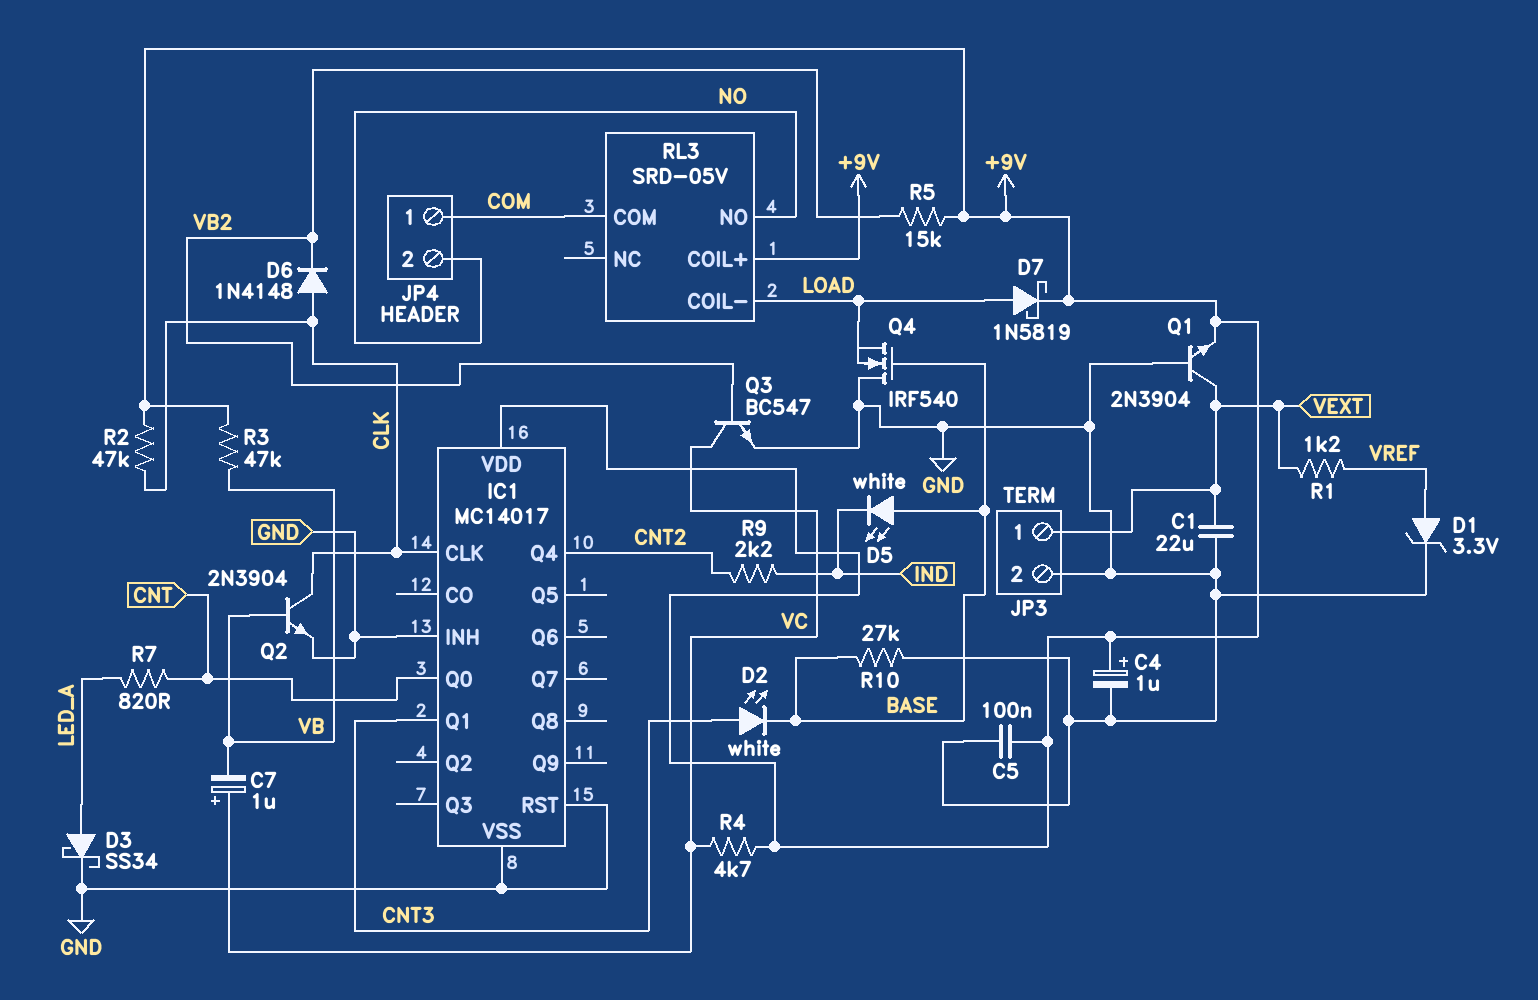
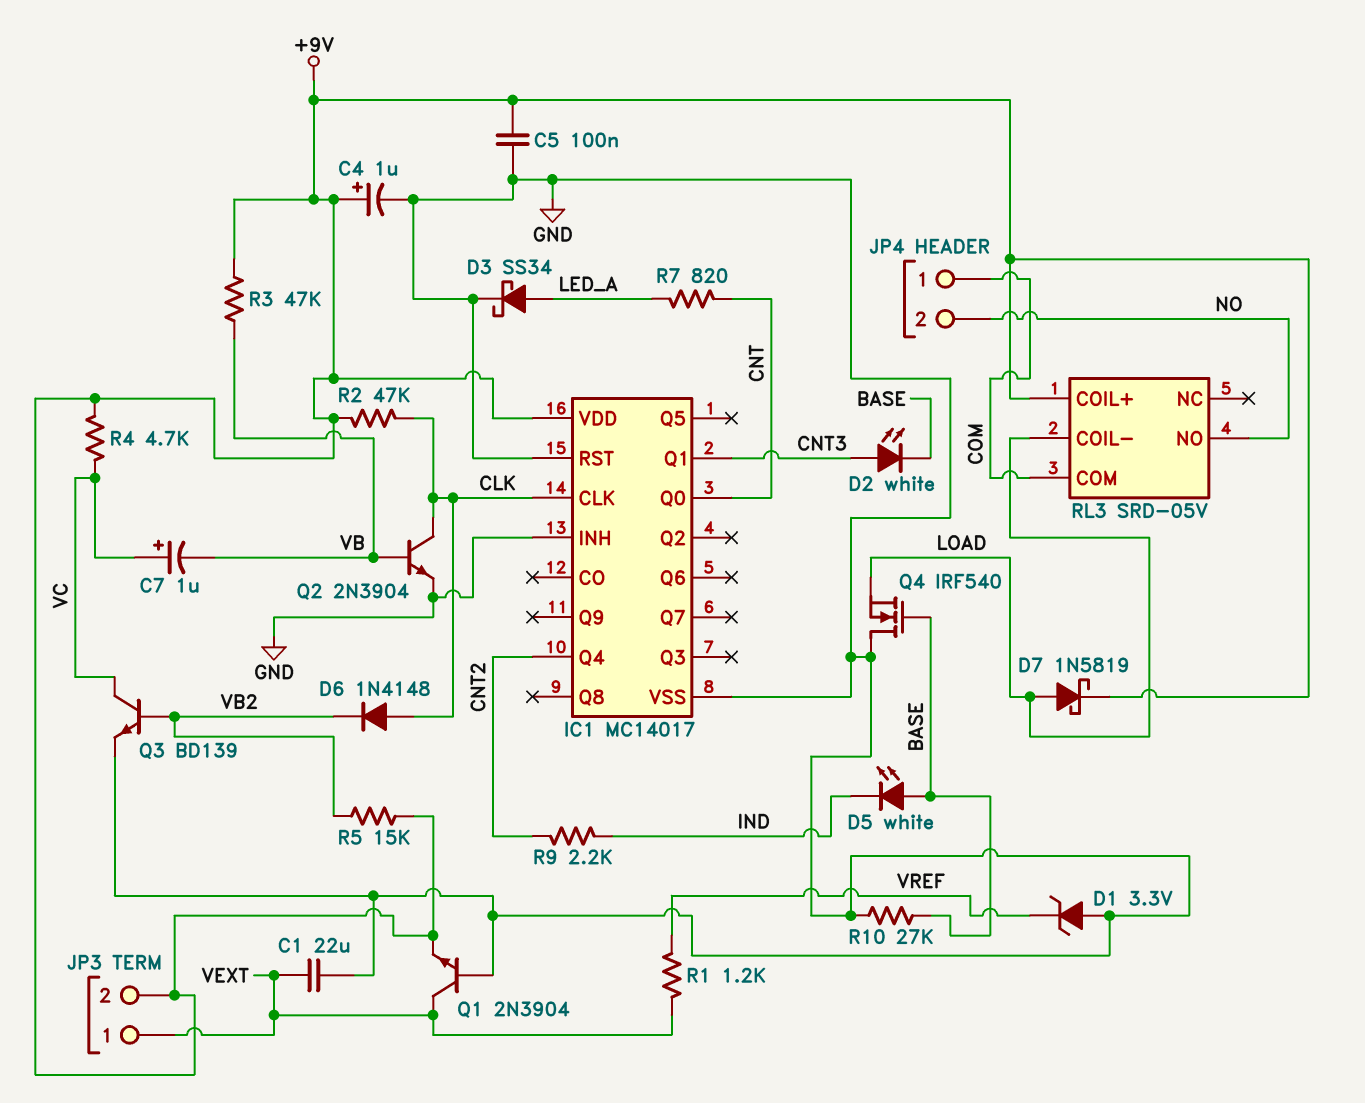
D1: zener 3.3V (A VREF, K GND) -> zener 3.3V (A GND, K VREF)
JP3 pin 2: GND -> +9V
Q3: NPN BC547 (B VB2, C VC, E GND) -> NPN BD139 (B VB2, C VC, E GND)

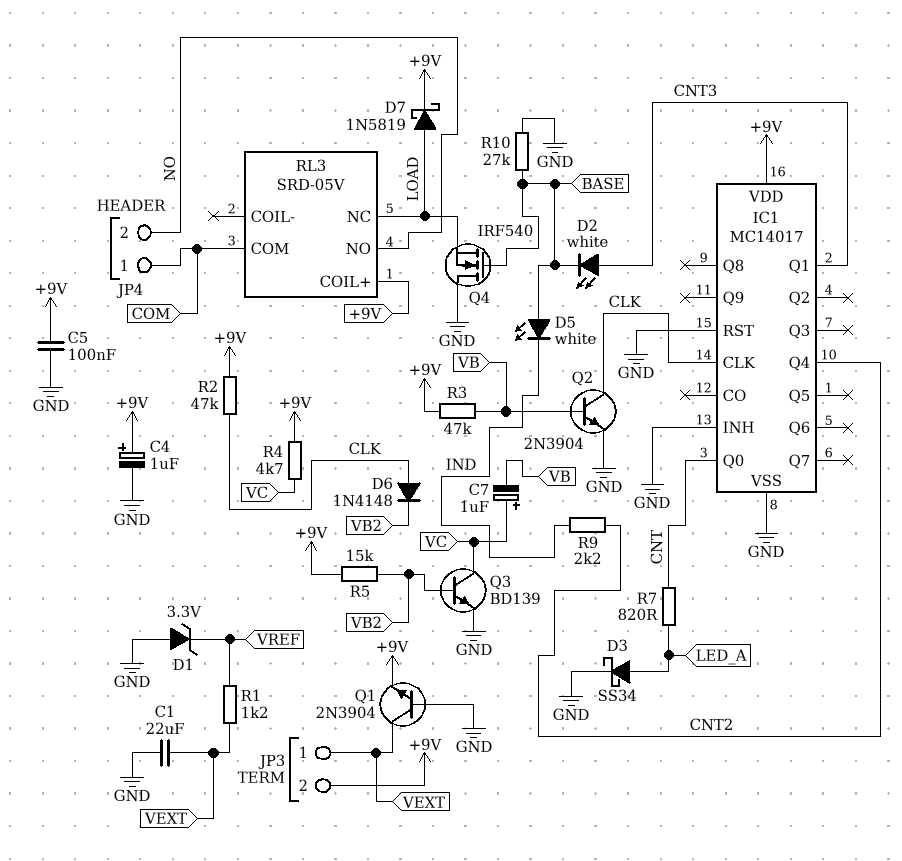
RL3 pin COIL-: LOAD -> none
RL3 pin NC: none -> LOAD

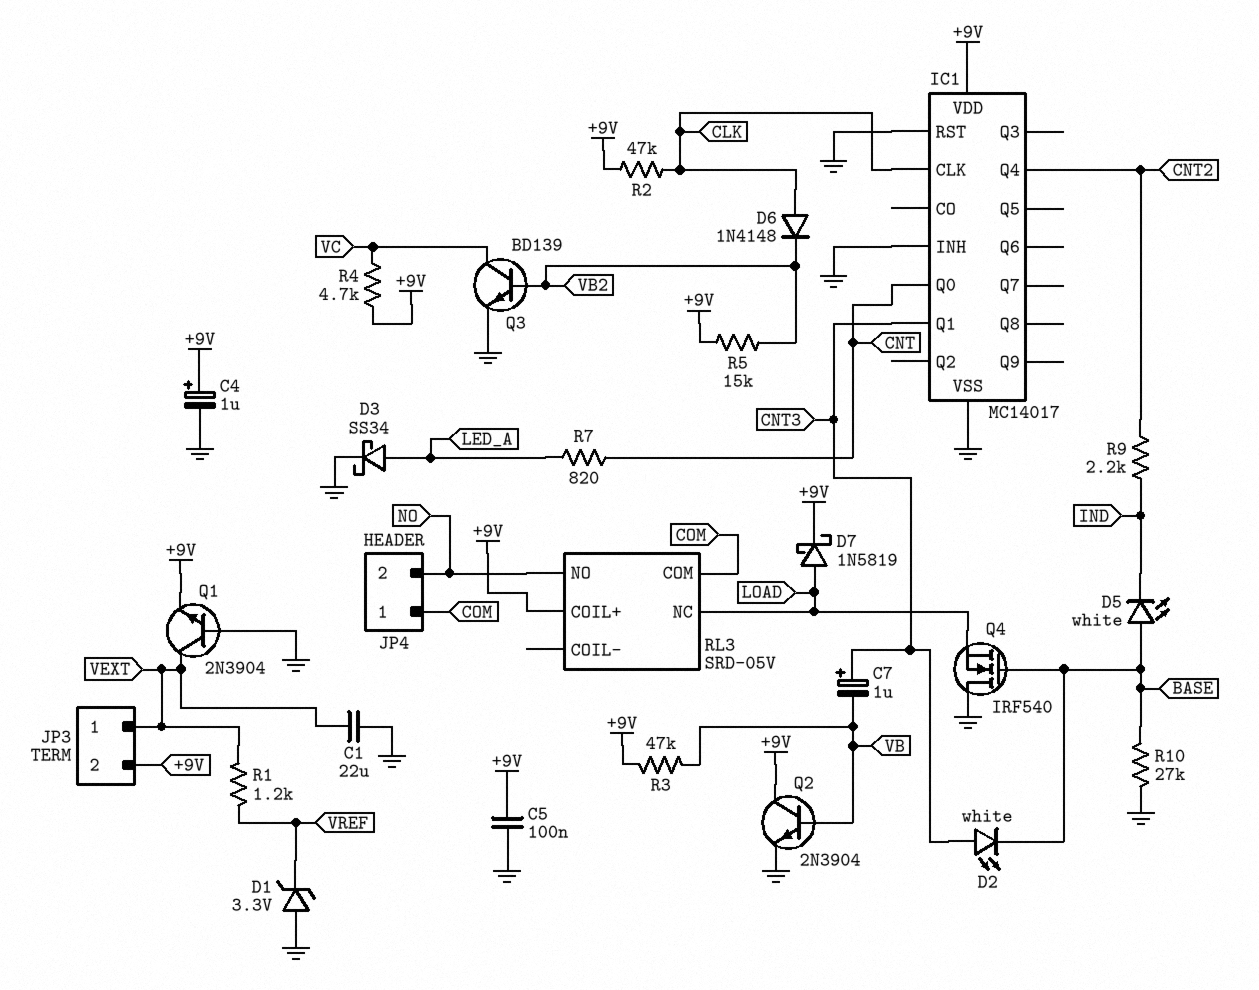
C7: 1uF (plus VC, minus VB) -> 1uF (plus CNT3, minus VB)
Q2: NPN 2N3904 (B VB, C CLK, E GND) -> NPN 2N3904 (B VB, C +9V, E GND)

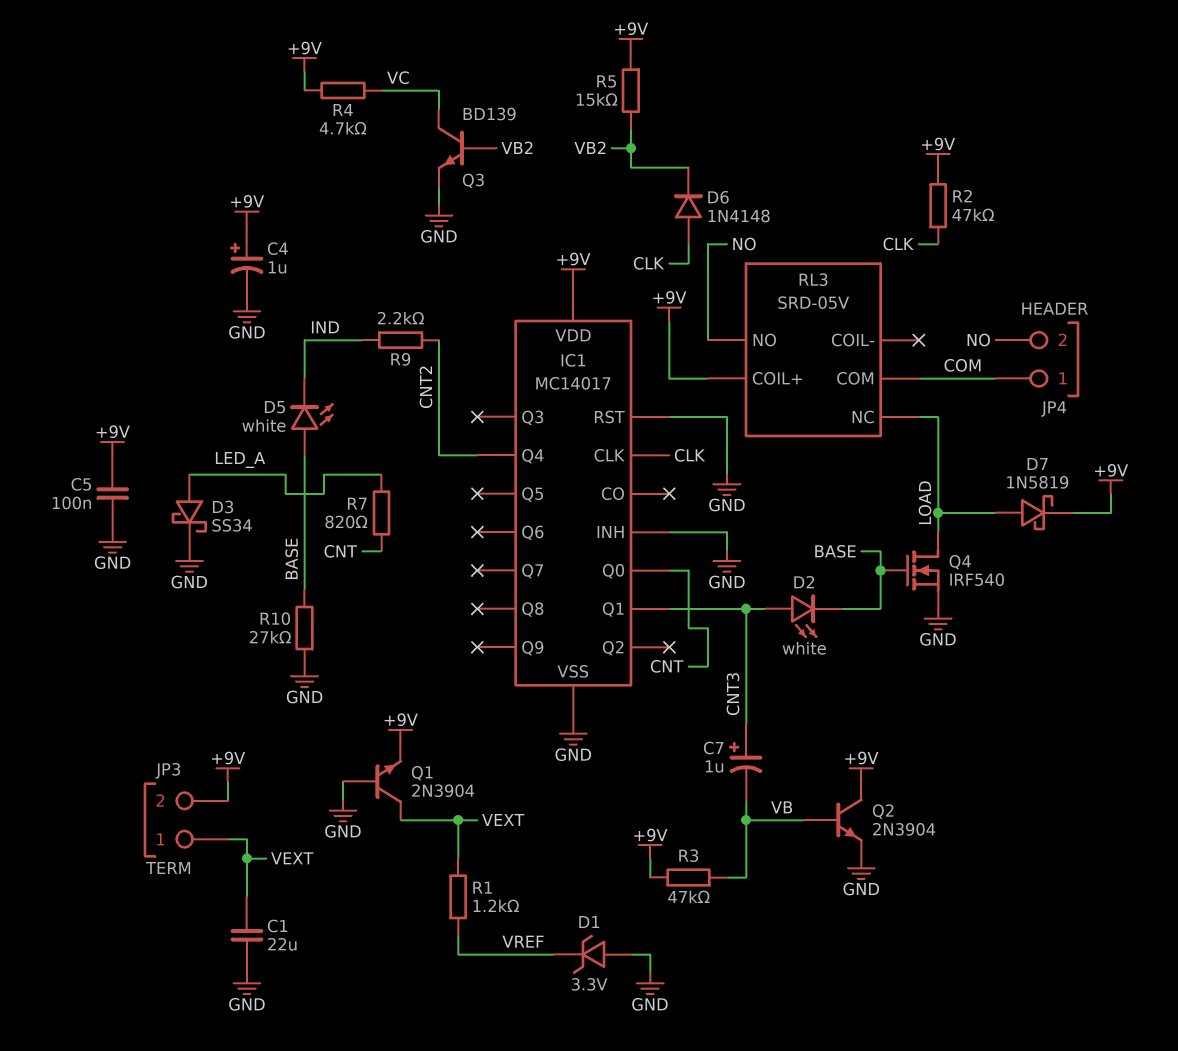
Q4: NMOS IRF540 (G BASE, D GND, S LOAD) -> NMOS IRF540 (G BASE, D LOAD, S GND)

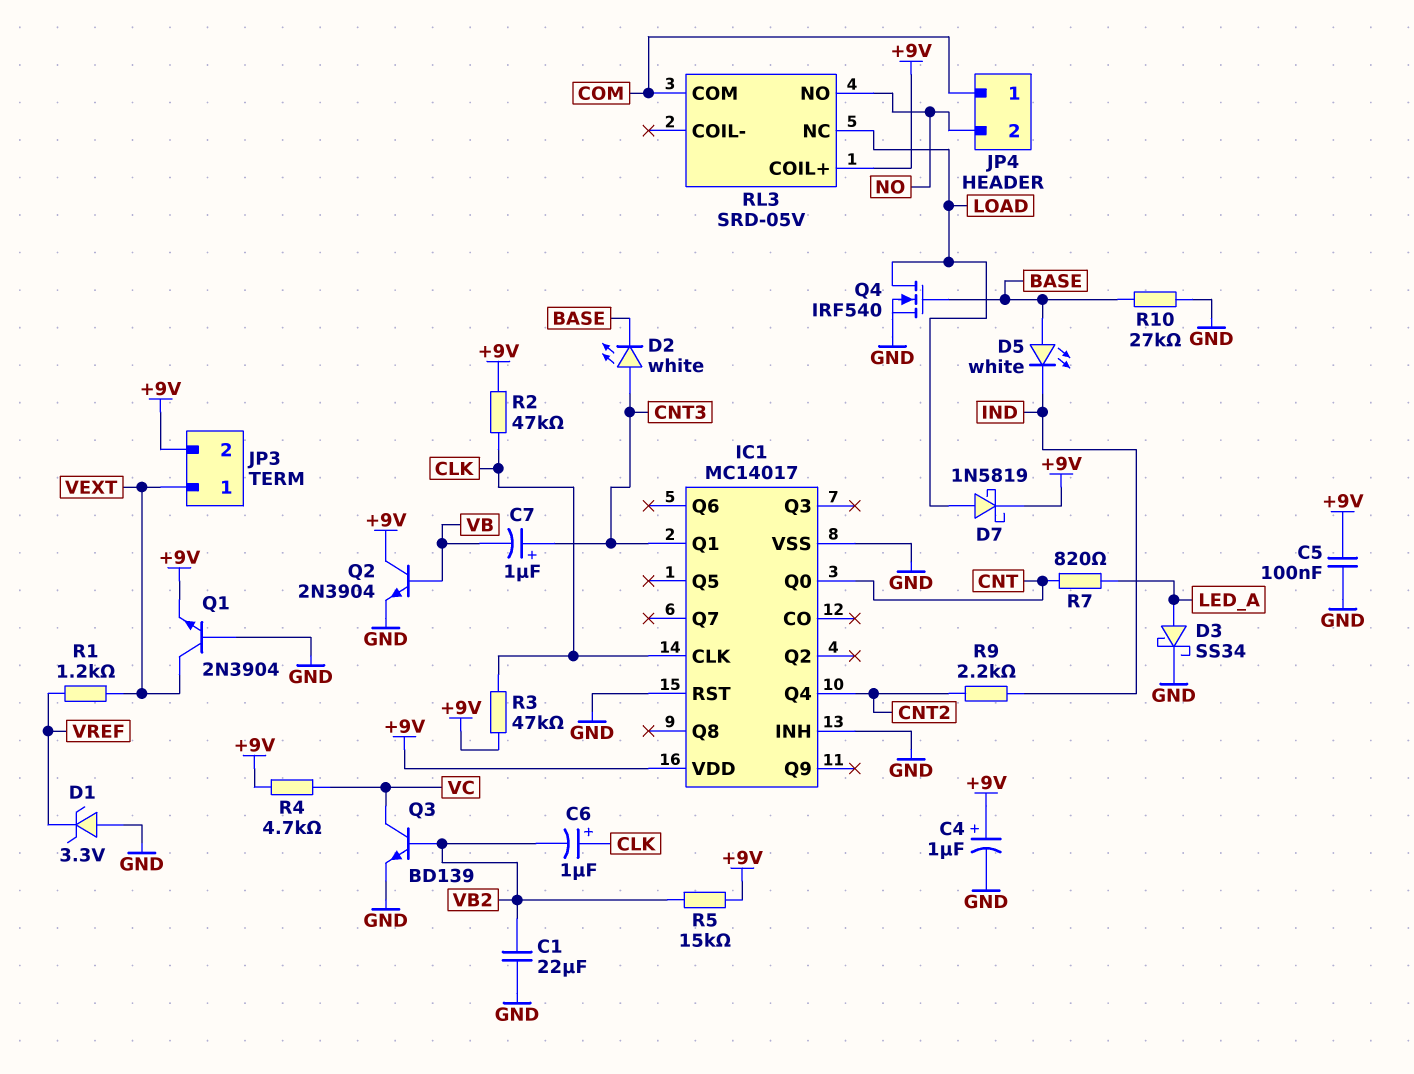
C1: 22uF (GND, VEXT) -> 22uF (GND, VB2)
C6: none -> 1uF (plus CLK, minus VB2)
D6: diode 1N4148 (A CLK, K VB2) -> none
R3: 47k (+9V, VB) -> 47k (+9V, CLK)

